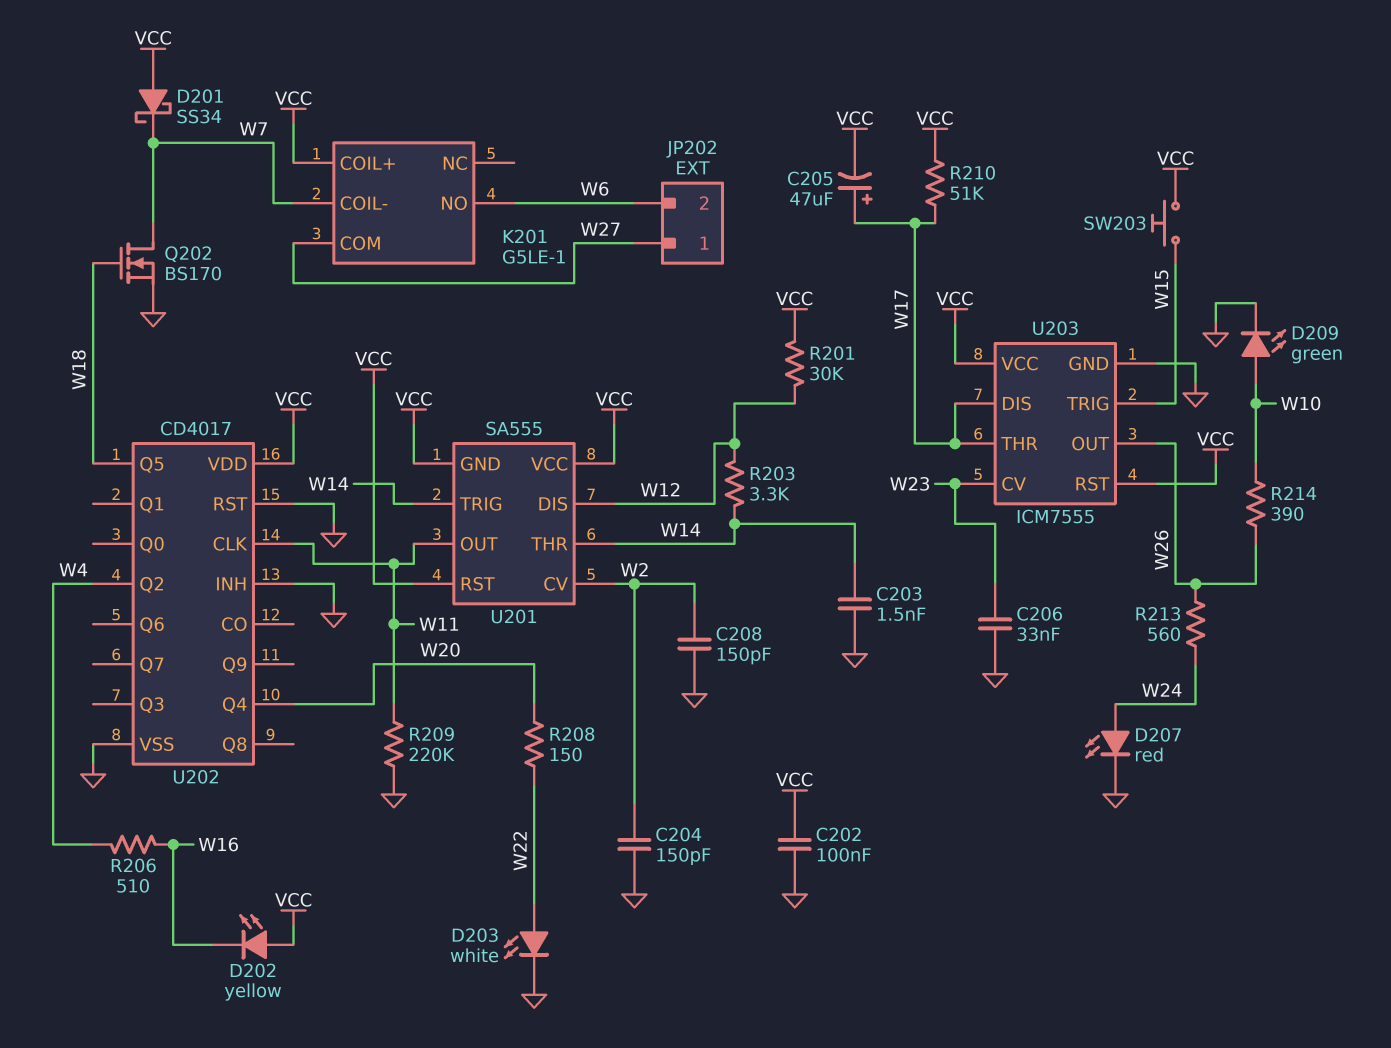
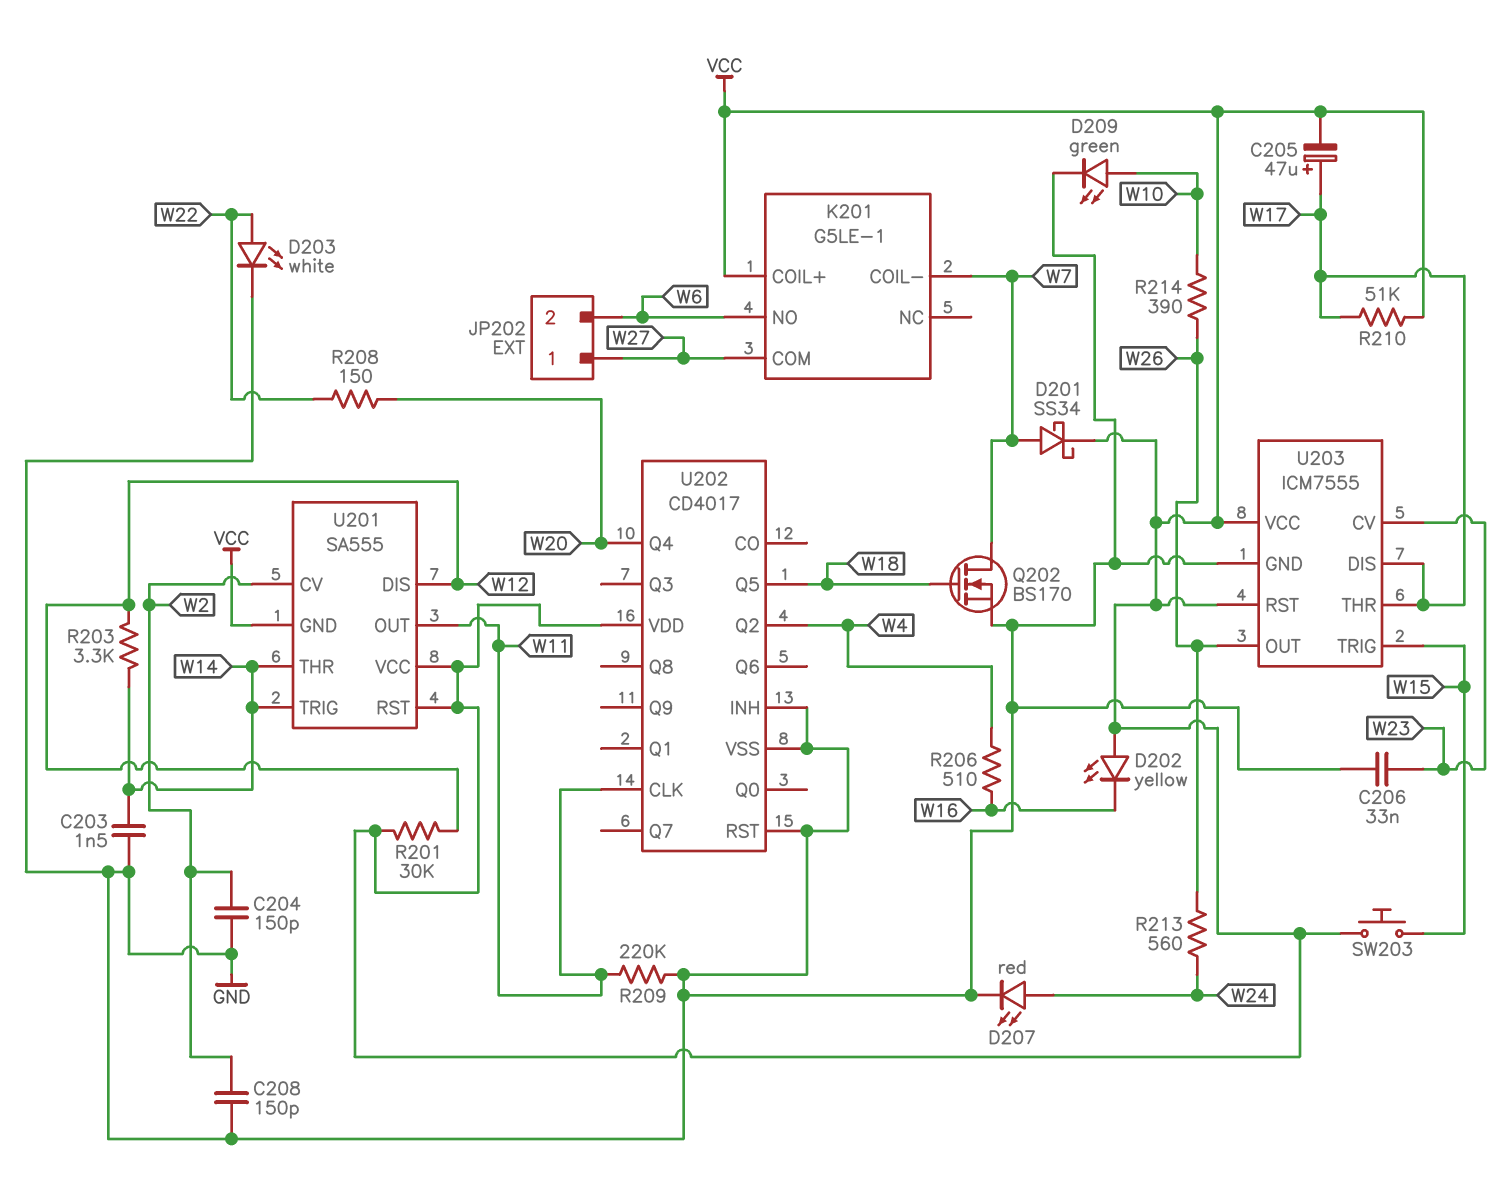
C202: 100nF (GND, VCC) -> none
D201: schottky SS34 (A VCC, K W7) -> schottky SS34 (A W7, K VCC)

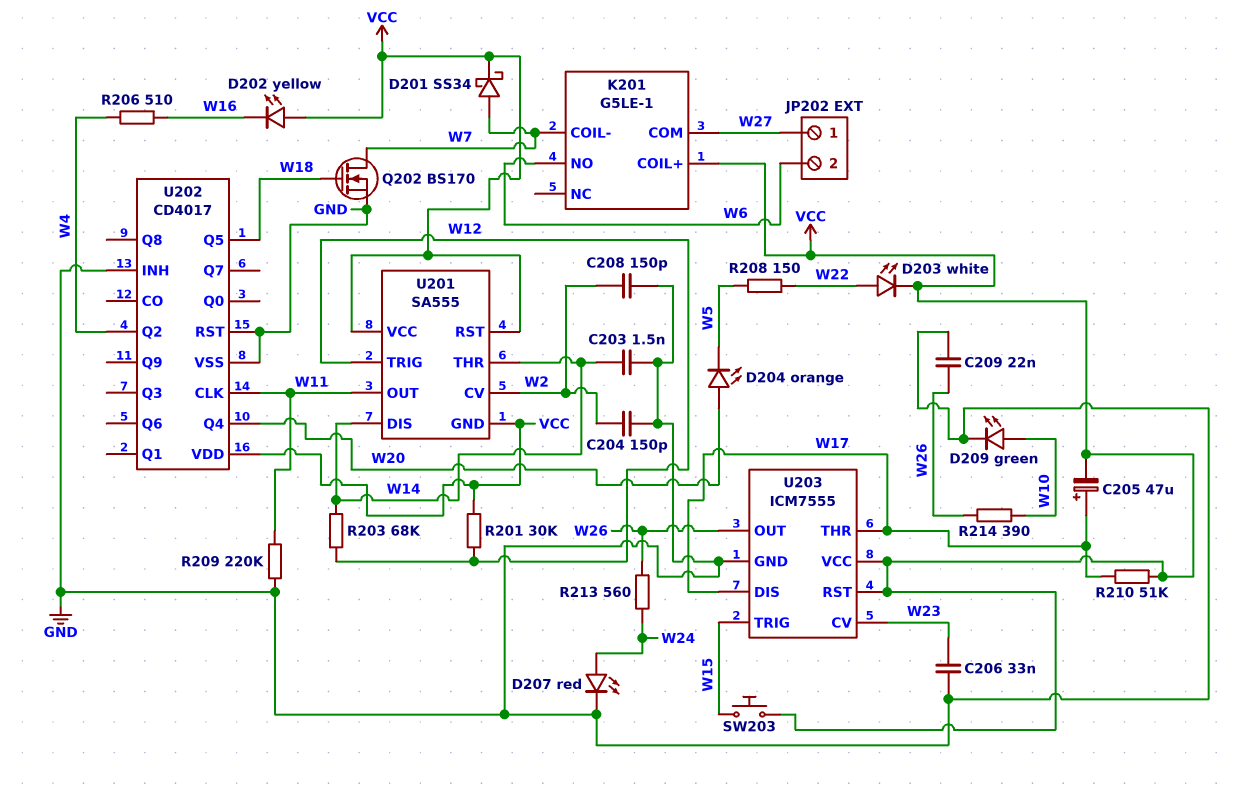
C209: none -> 22nF (GND, W26)
D203: LED white (A W22, K GND) -> LED white (A W22, K VCC)
D204: none -> LED orange (A W20, K W5)
R203: 3.3k (W12, W14) -> 68k (W12, W14)
R208: 150 (W20, W22) -> 150 (W5, W22)
U201 pin DIS: W12 -> W14
U201 pin TRIG: W14 -> W12

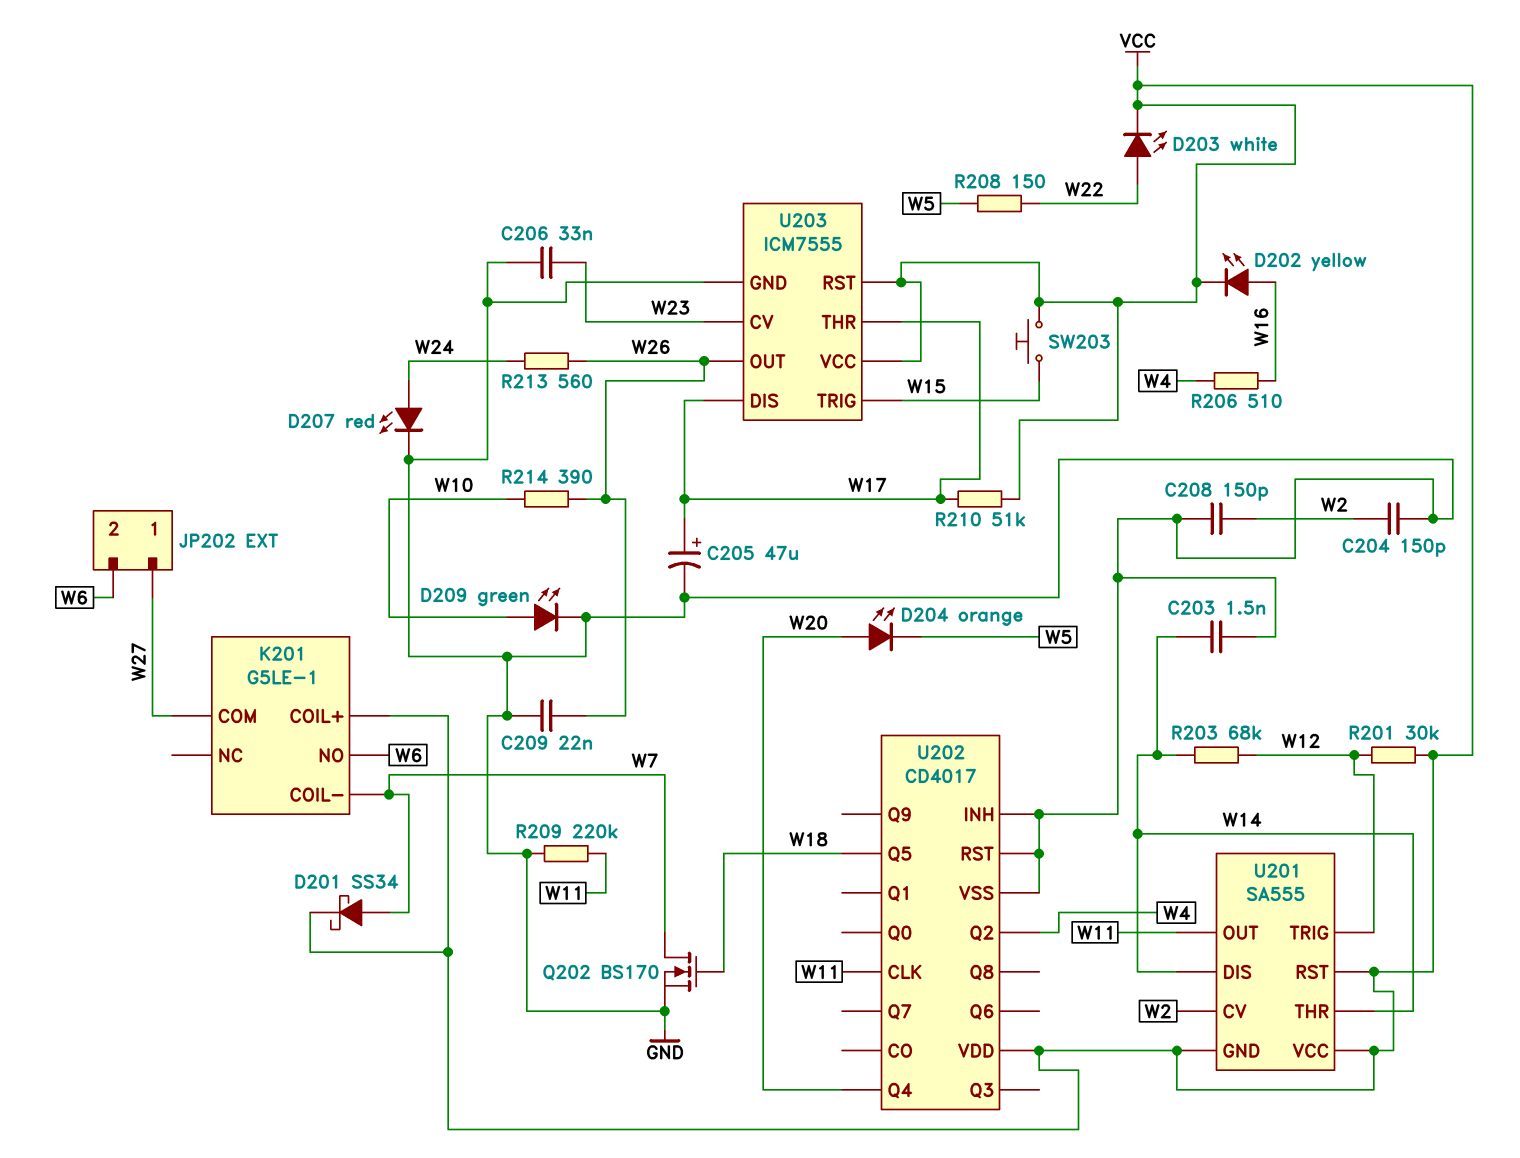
C205: 47uF (plus W17, minus VCC) -> 47uF (plus W17, minus GND)
D202: LED yellow (A VCC, K W16) -> LED yellow (A W16, K VCC)

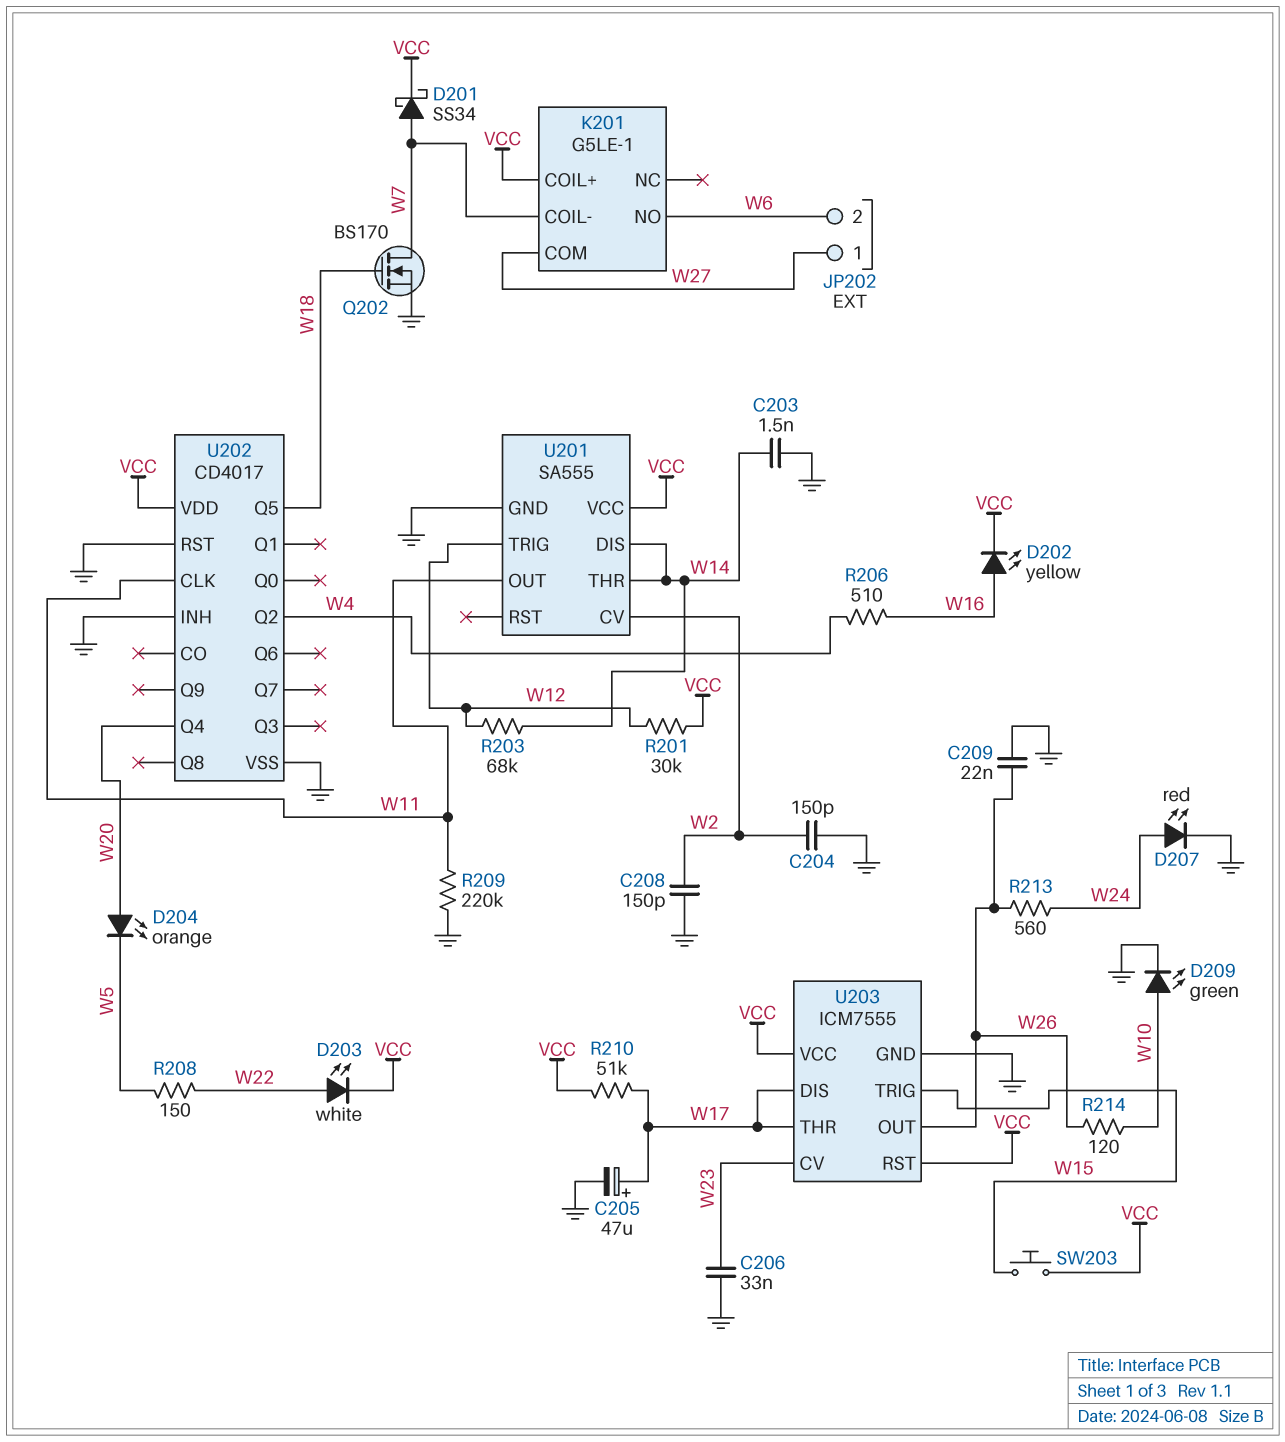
R214: 390 (W10, W26) -> 120 (W10, W26)
U201 pin GND: VCC -> GND
U201 pin RST: VCC -> none

